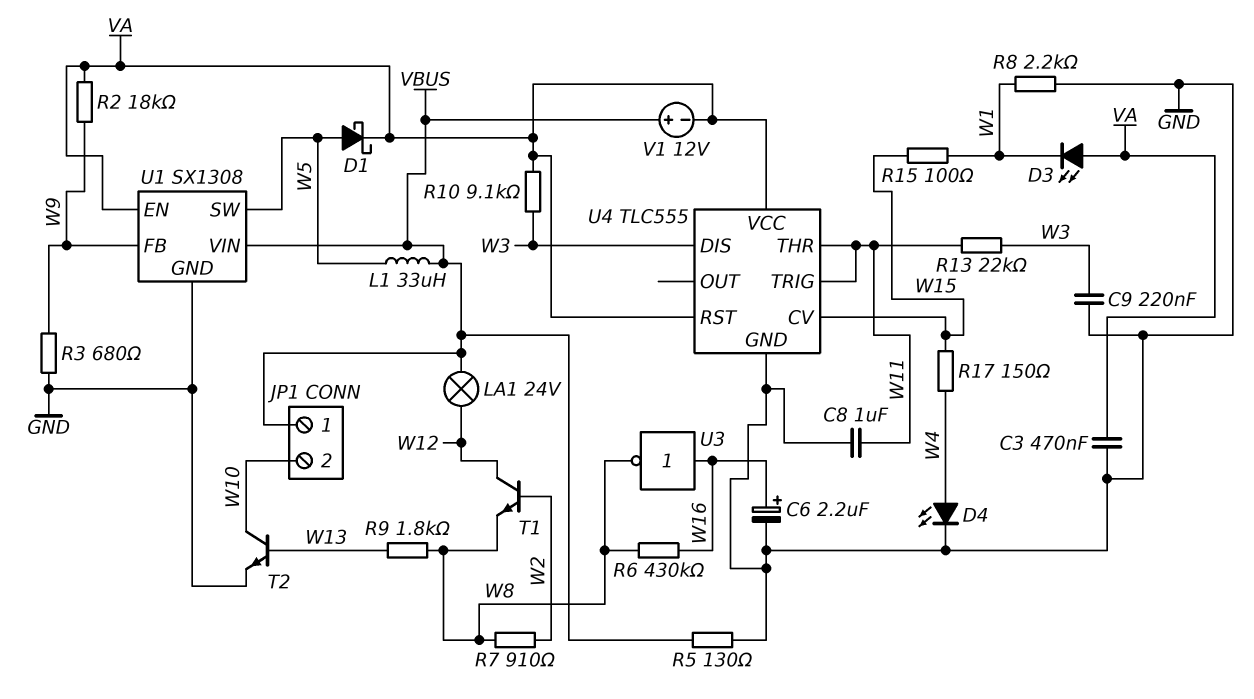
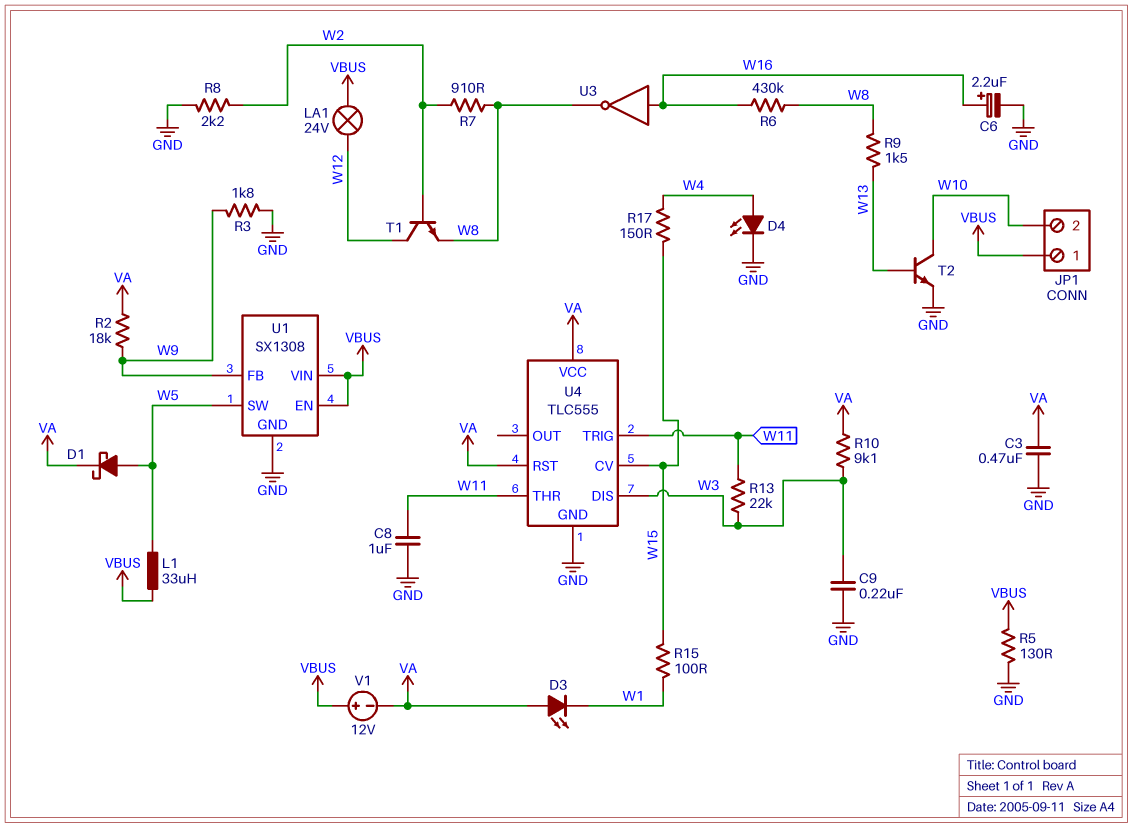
R3: 680 (GND, W9) -> 1.8k (GND, W9)
R8: 2.2k (GND, W1) -> 2.2k (GND, W2)
R9: 1.8k (W8, W13) -> 1.5k (W8, W13)
U1 pin EN: VA -> VBUS

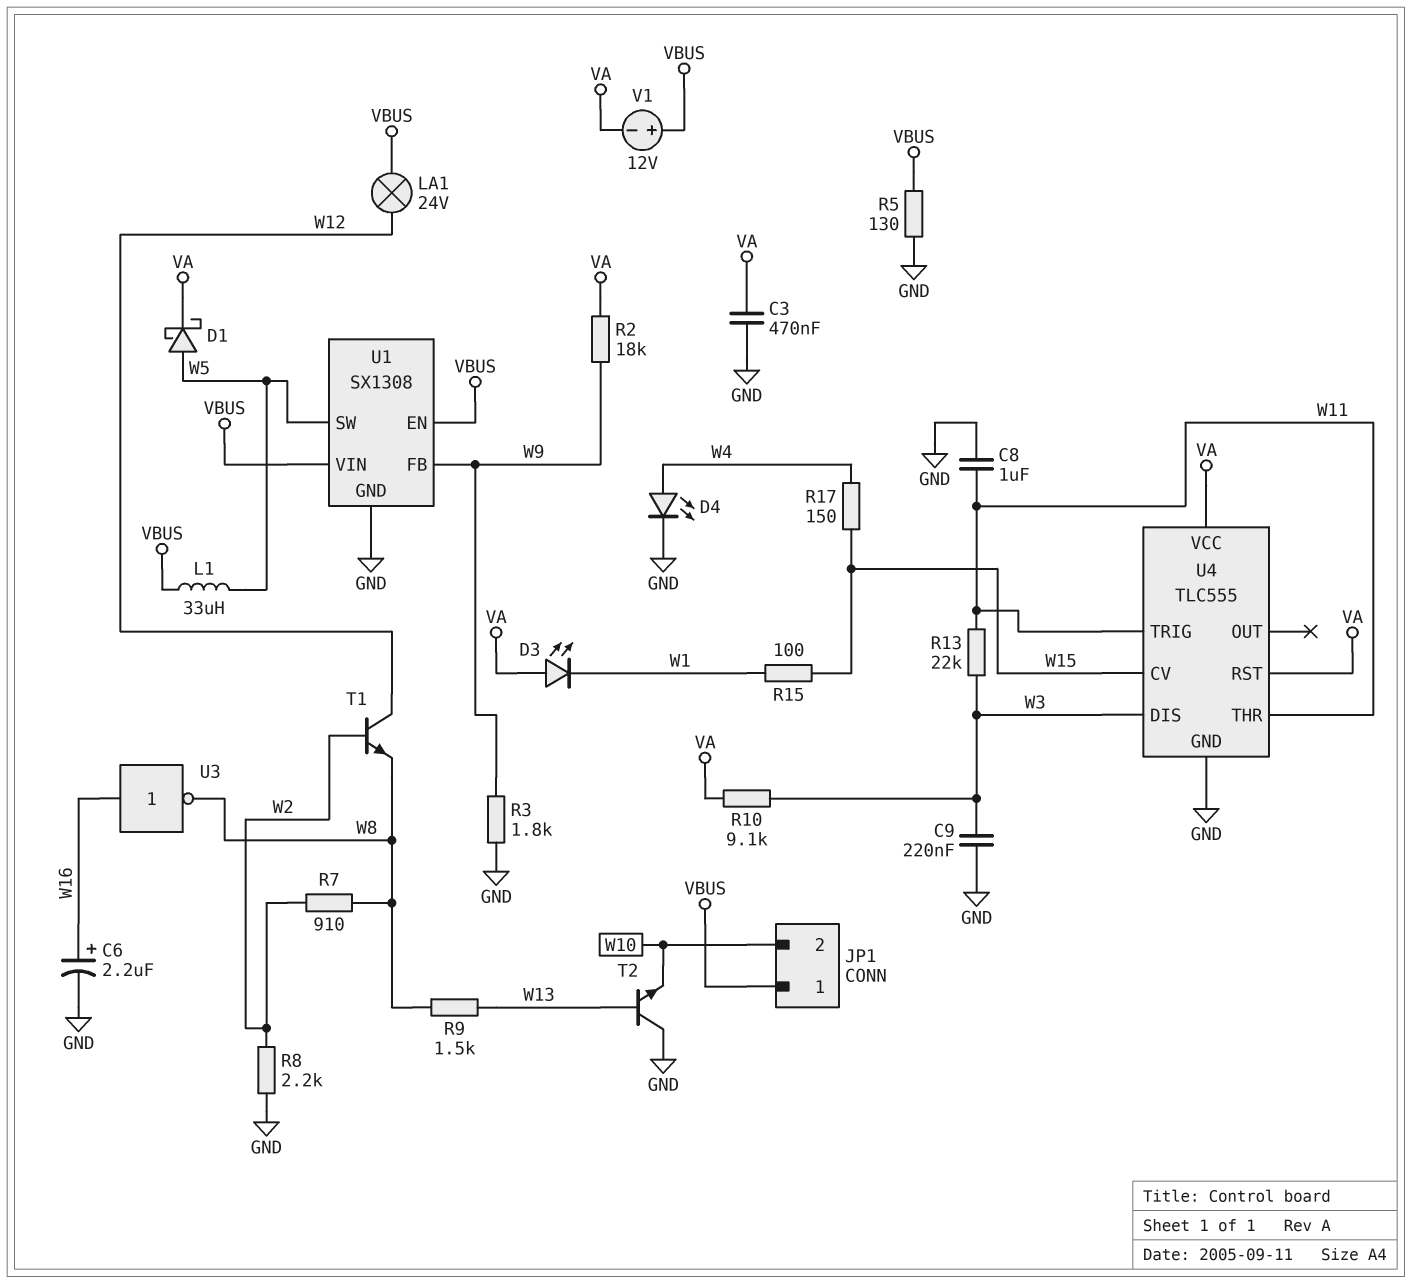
R6: 430k (W8, W16) -> none
T2: NPN (B W13, C W10, E GND) -> NPN (B W13, C GND, E W10)

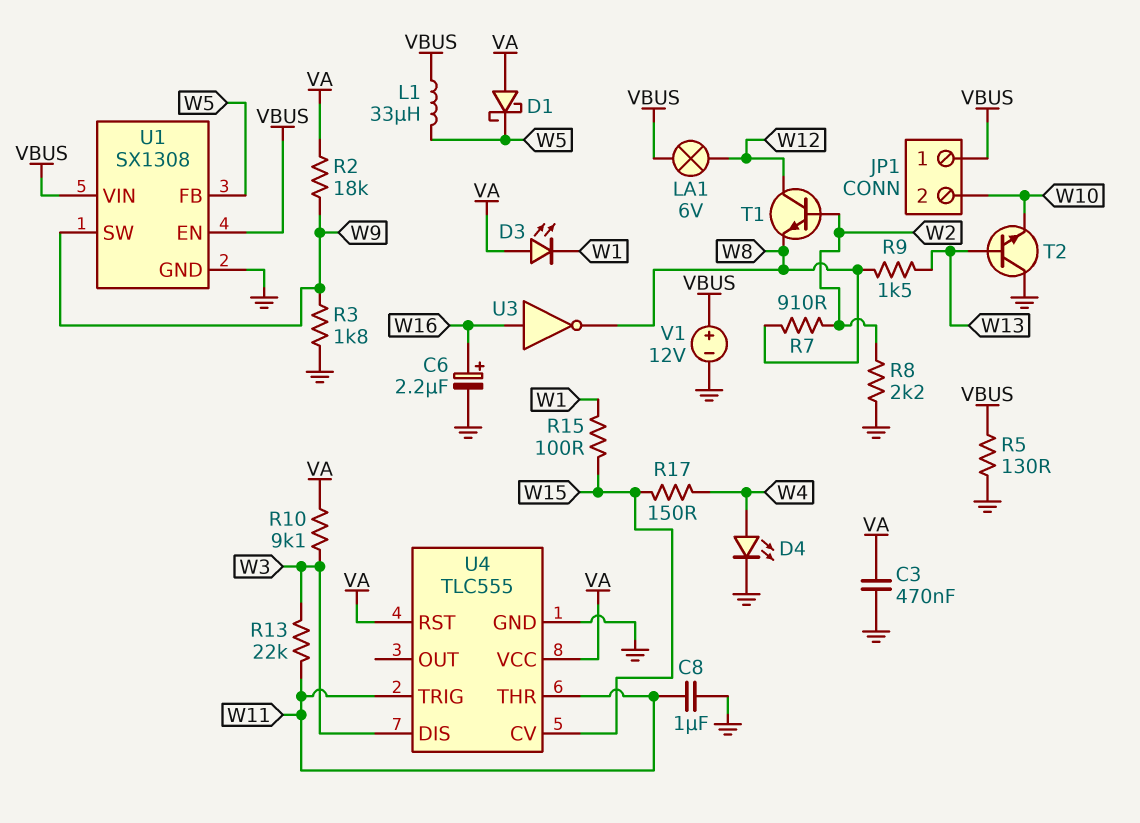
C9: 220nF (GND, W3) -> none
D1: schottky (A W5, K VA) -> schottky (A VA, K W5)
LA1: lamp 24V (VBUS, W12) -> lamp 6V (VBUS, W12)
U1 pin FB: W9 -> W5
U1 pin SW: W5 -> W9
V1: 12V (plus VBUS, minus VA) -> 12V (plus VBUS, minus GND)

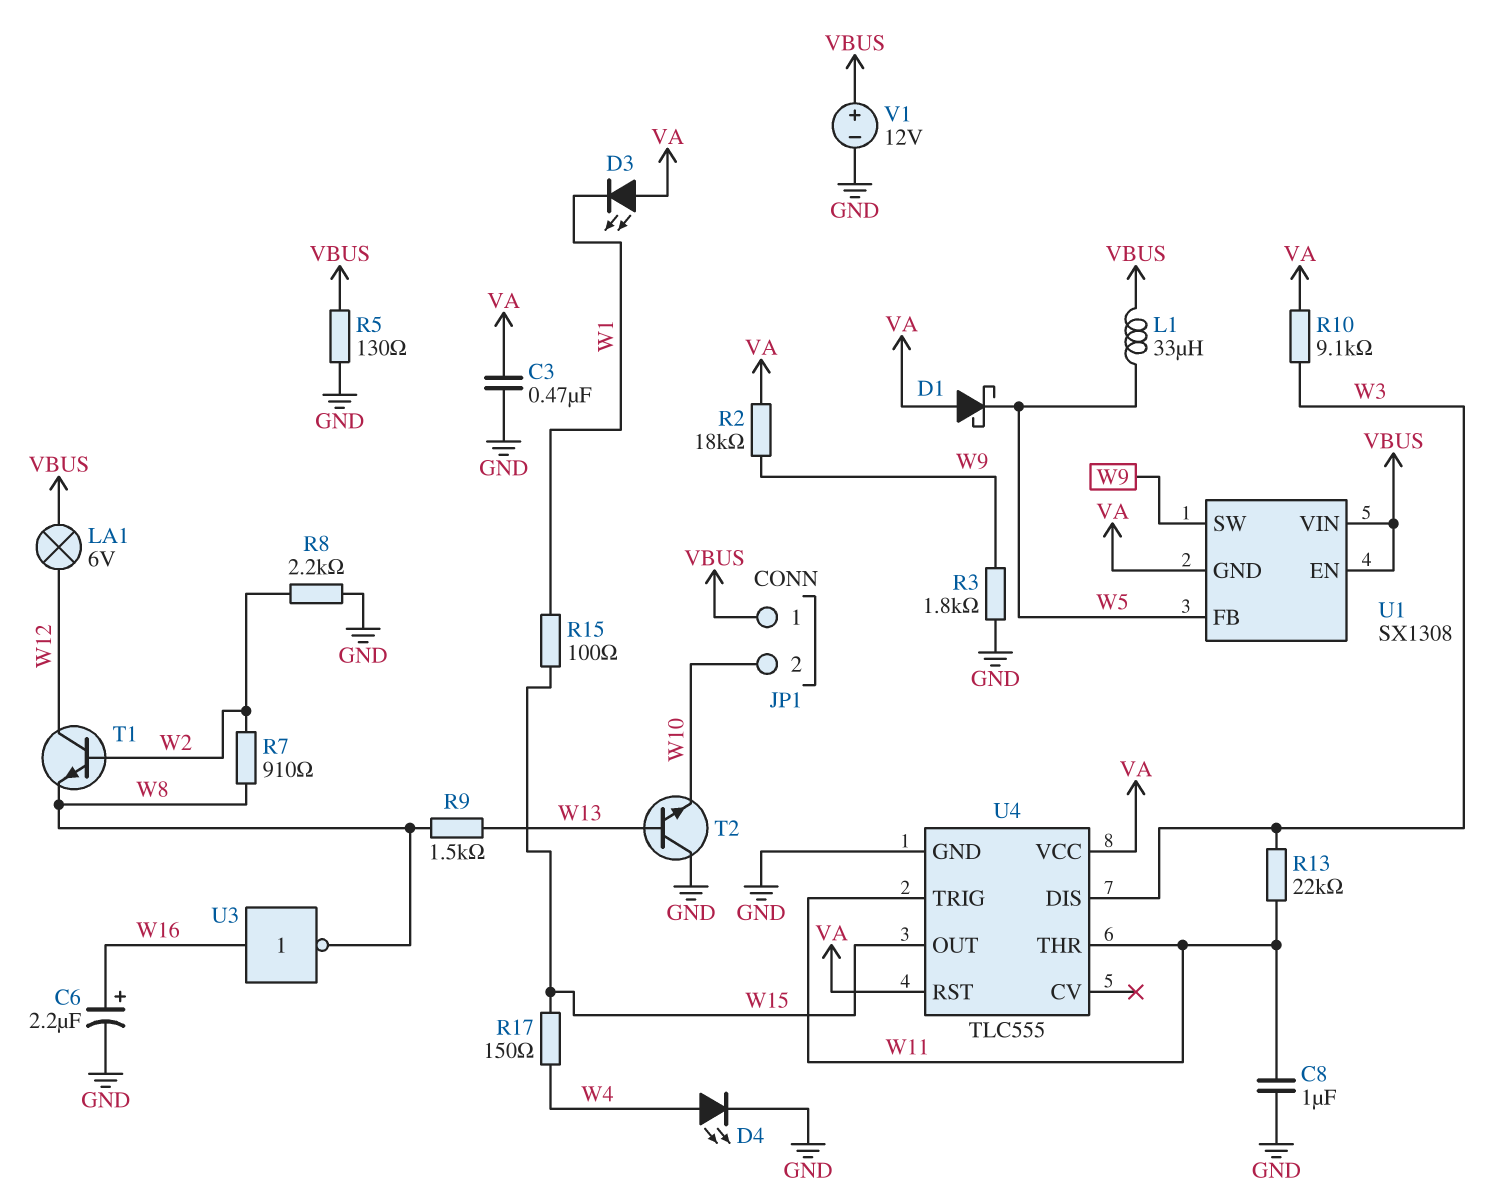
U1 pin GND: GND -> VA
U4 pin CV: W15 -> none
U4 pin OUT: none -> W15

